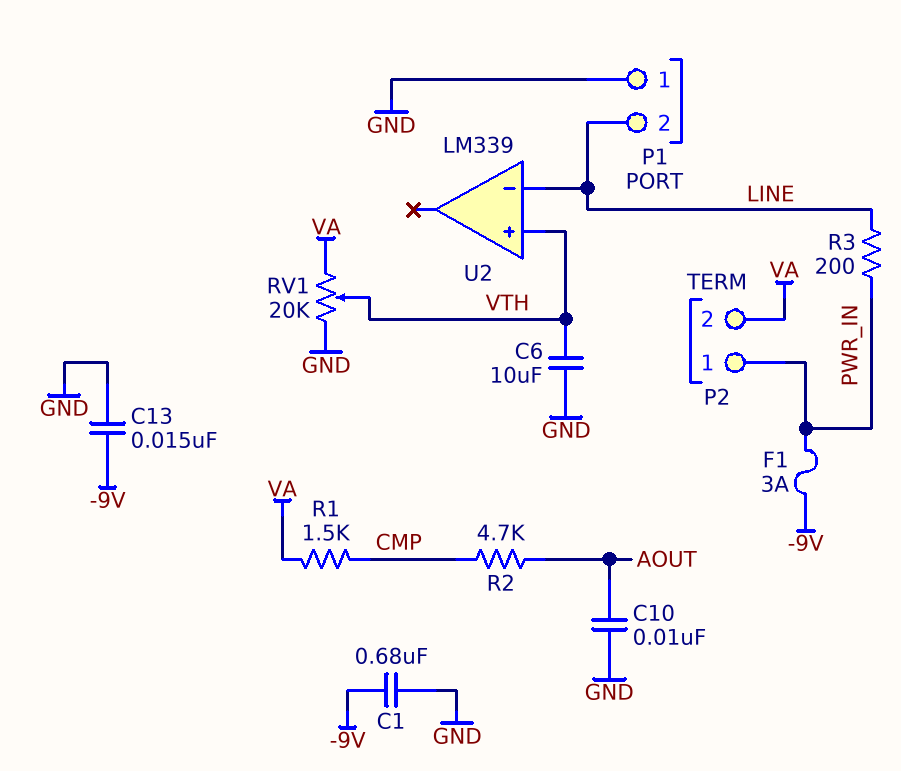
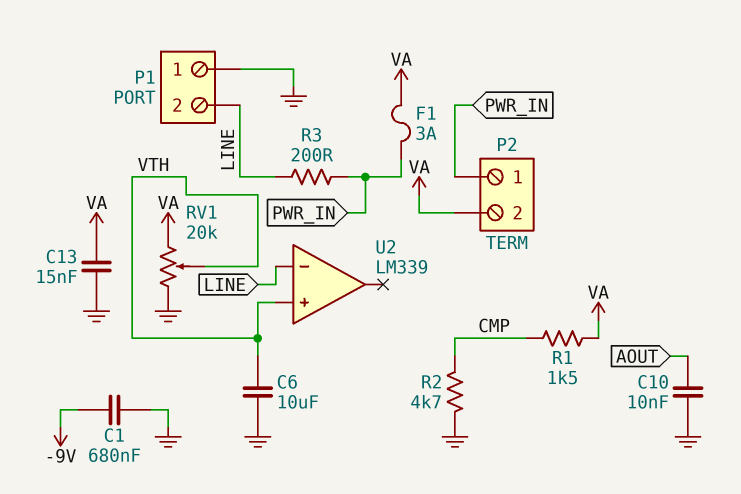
C13: 15nF (-9V, GND) -> 15nF (GND, VA)
F1: 3A (-9V, PWR_IN) -> 3A (PWR_IN, VA)
R2: 4.7k (AOUT, CMP) -> 4.7k (CMP, GND)

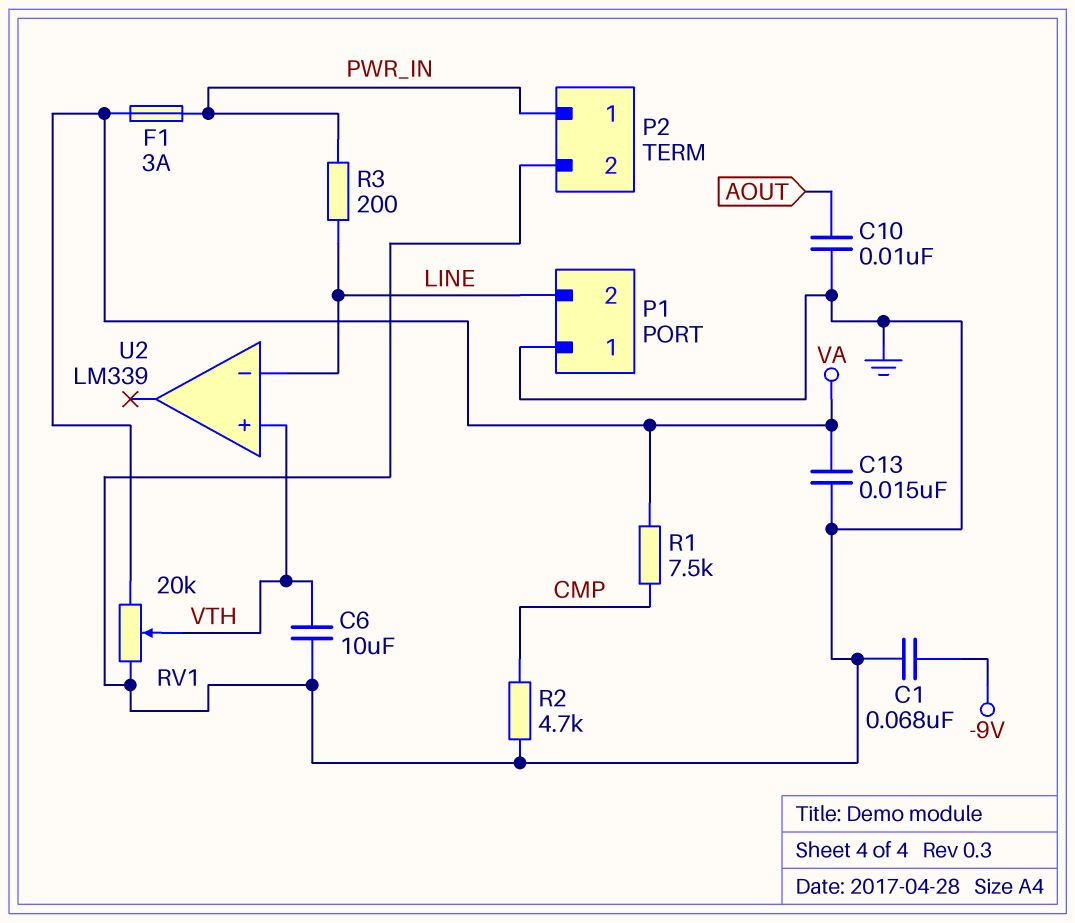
C1: 680nF (-9V, GND) -> 68nF (-9V, GND)
P2 pin 2: VA -> GND
R1: 1.5k (CMP, VA) -> 7.5k (CMP, VA)

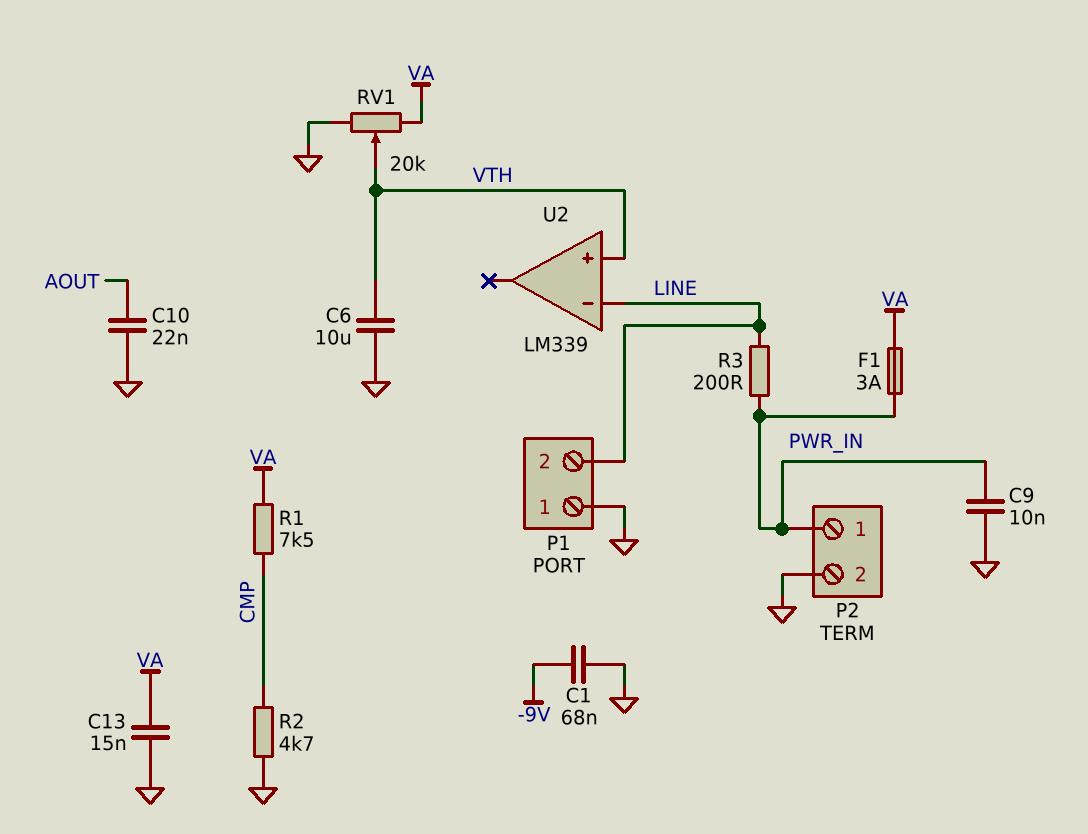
C9: none -> 10nF (GND, PWR_IN)
C10: 10nF (AOUT, GND) -> 22nF (AOUT, GND)

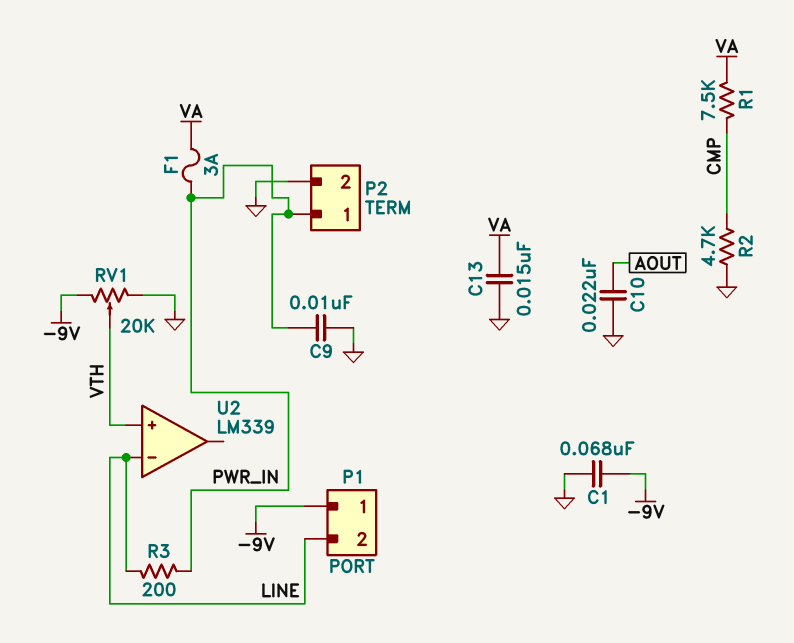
C6: 10uF (GND, VTH) -> none
P1 pin 1: GND -> -9V
RV1: 20k (GND, VA, wiper VTH) -> 20k (-9V, GND, wiper VTH)

